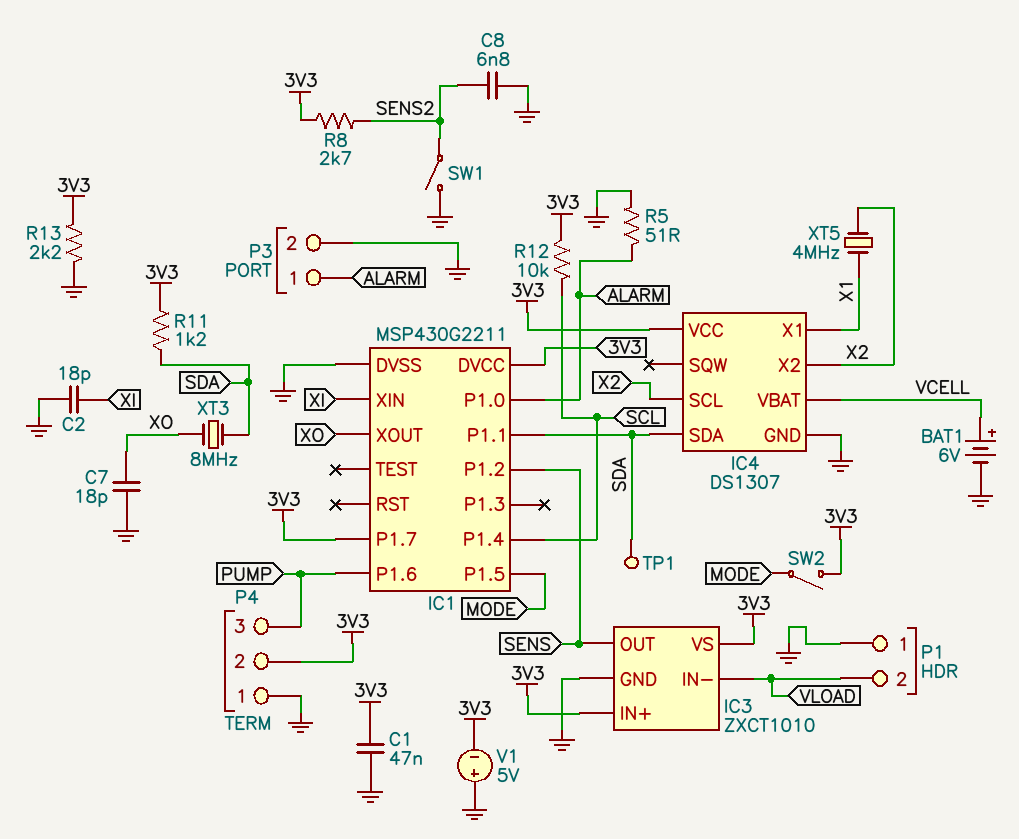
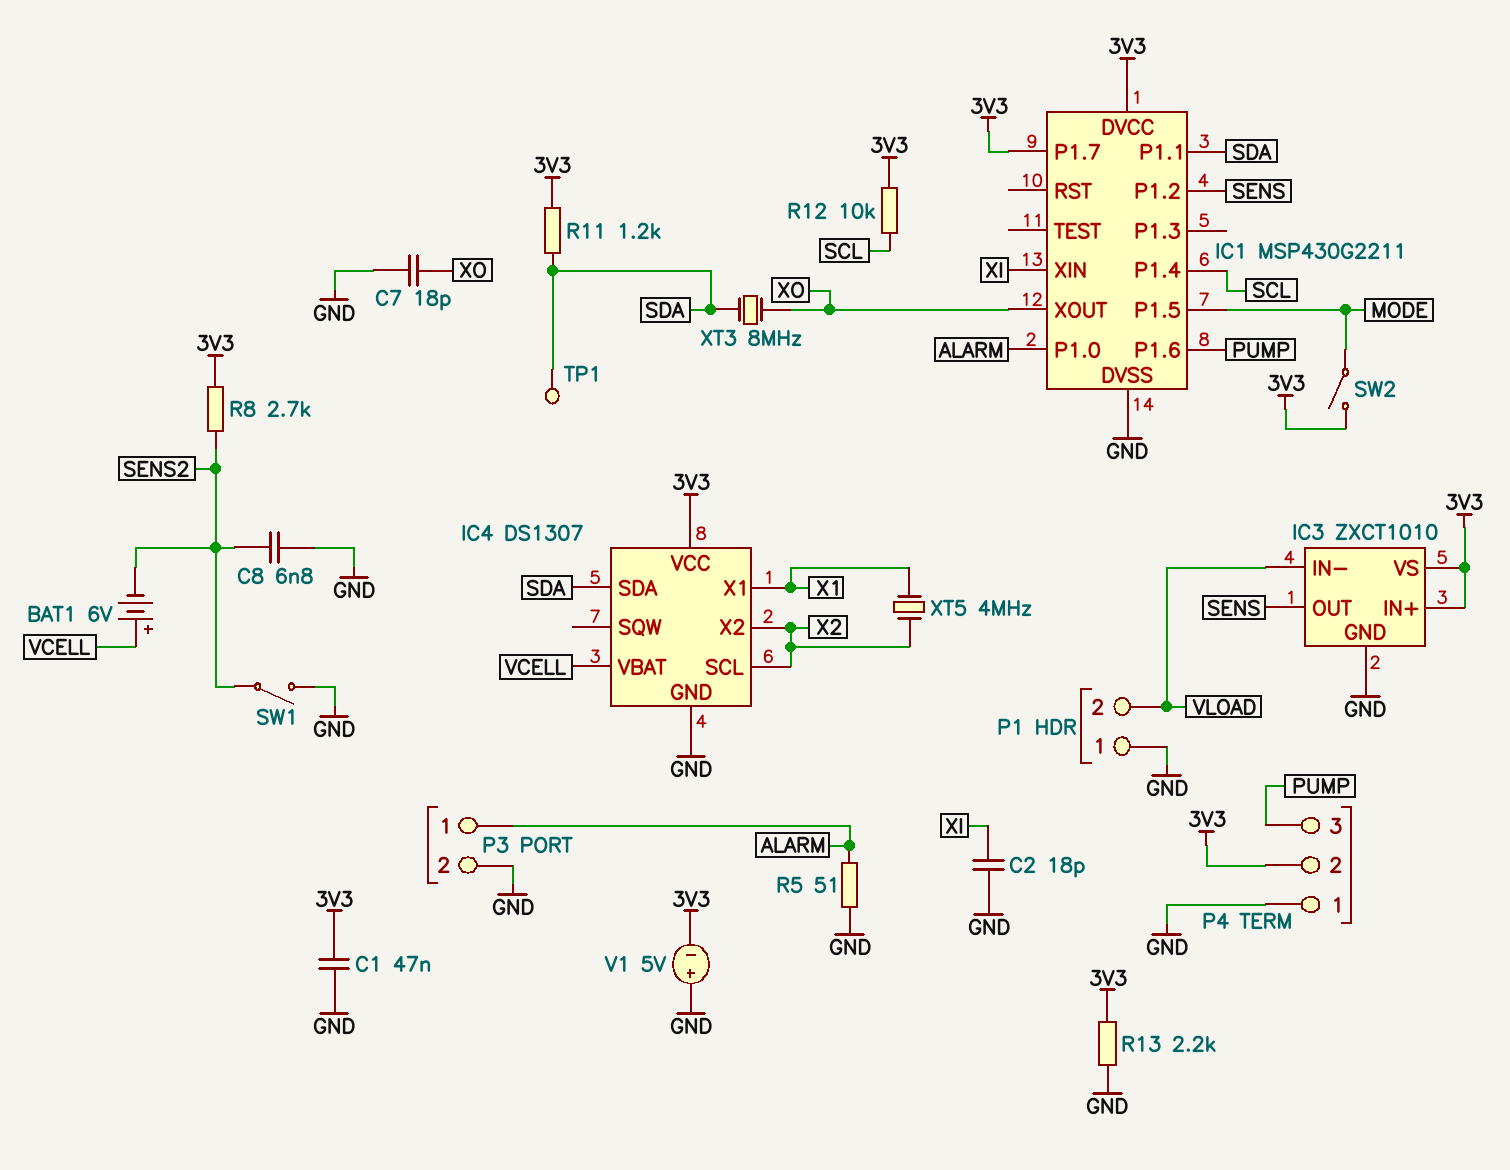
BAT1: 6V (plus VCELL, minus GND) -> 6V (plus VCELL, minus SENS2)

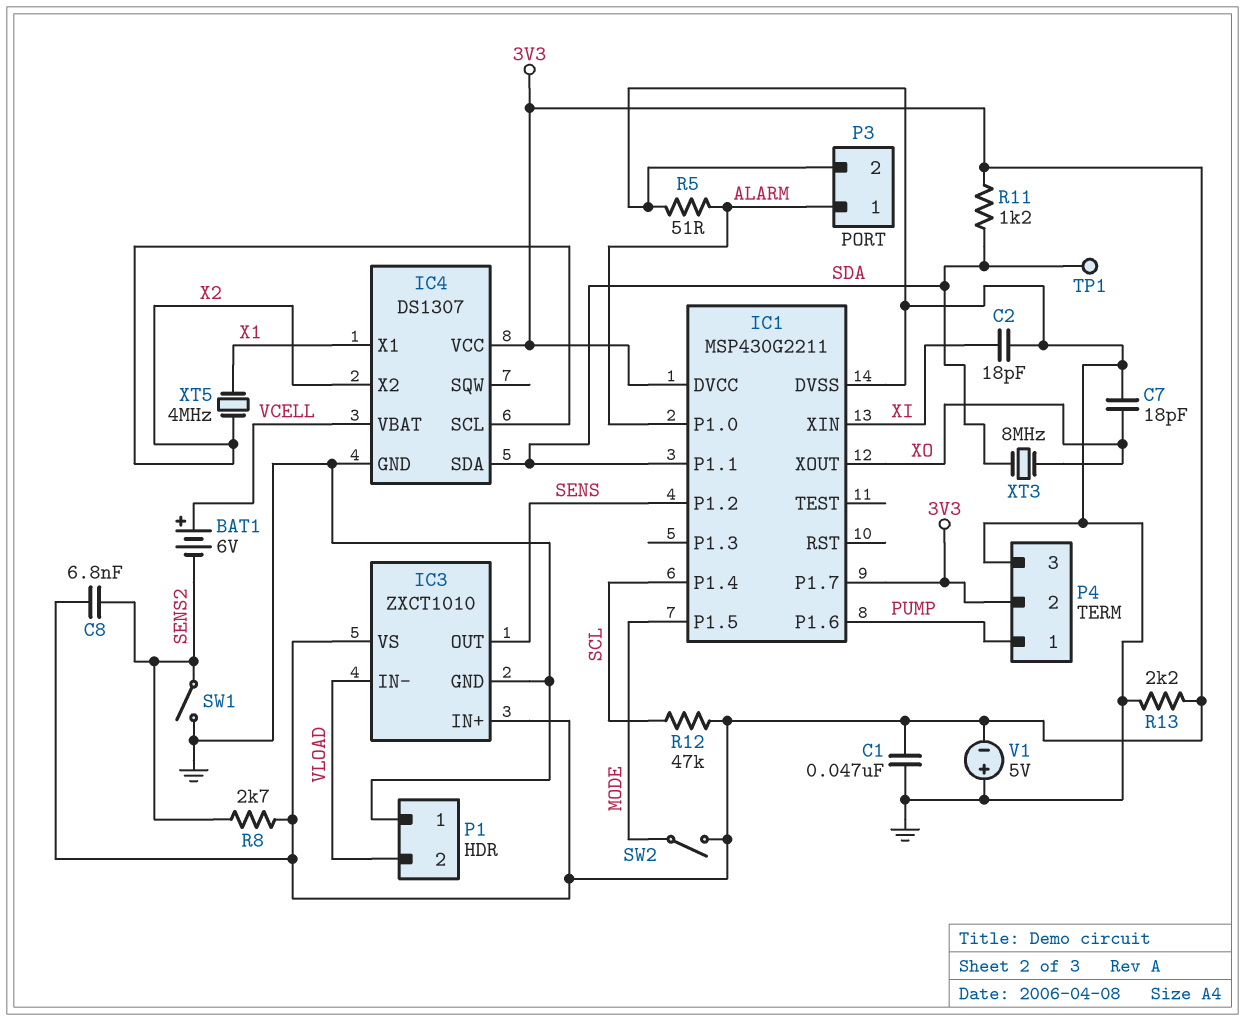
C8: 6.8nF (GND, SENS2) -> 6.8nF (3V3, SENS2)
P4 pin 1: GND -> PUMP
P4 pin 3: PUMP -> GND
R12: 10k (3V3, SCL) -> 47k (3V3, SCL)

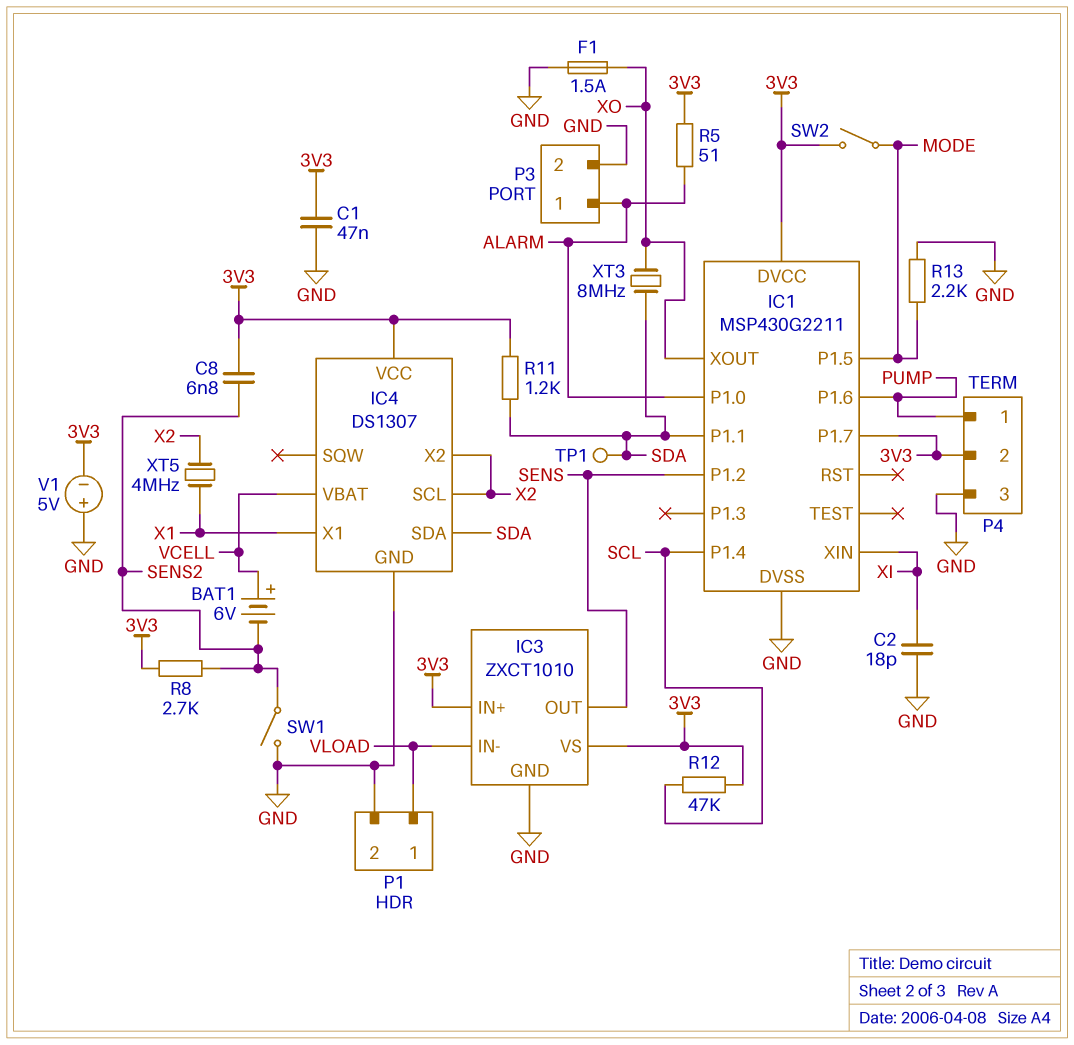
C7: 18pF (GND, XO) -> none
F1: none -> 1.5A (GND, XO)
P1 pin 1: GND -> VLOAD
P1 pin 2: VLOAD -> GND
R5: 51 (ALARM, GND) -> 51 (3V3, ALARM)
R13: 2.2k (3V3, GND) -> 2.2k (GND, MODE)

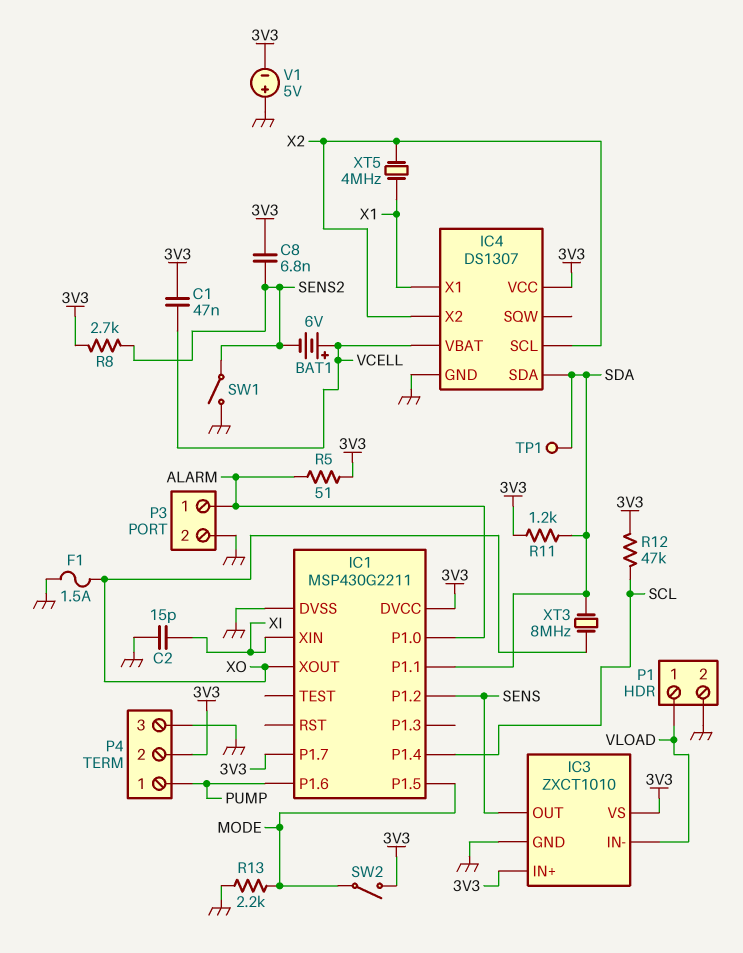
C1: 47nF (3V3, GND) -> 47nF (3V3, VCELL)
C2: 18pF (GND, XI) -> 15pF (GND, XI)

